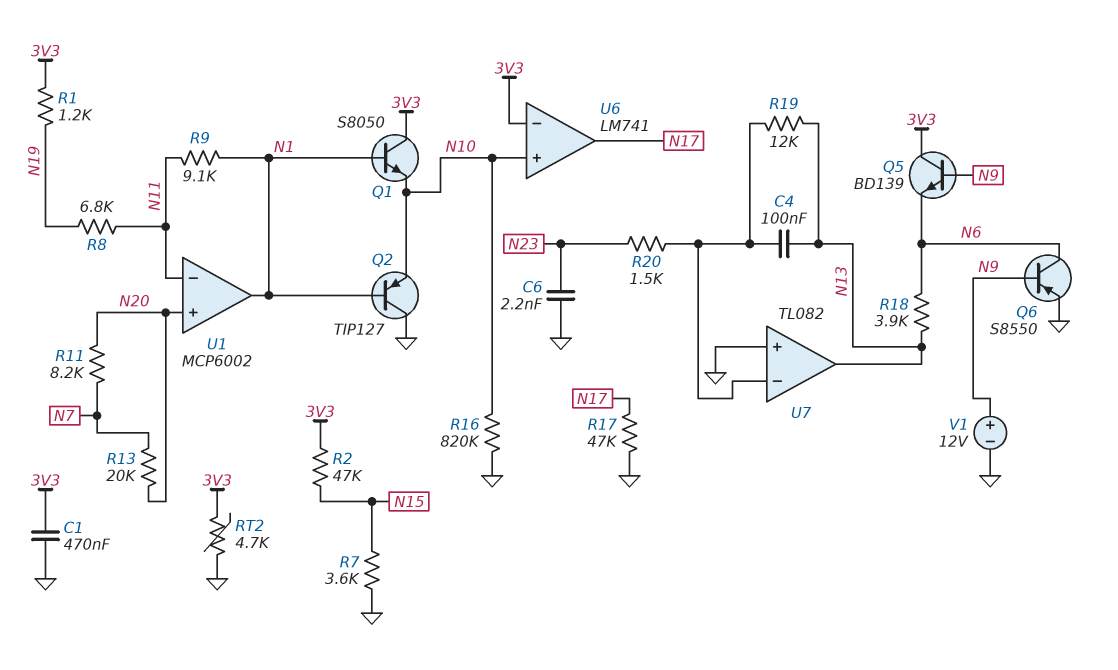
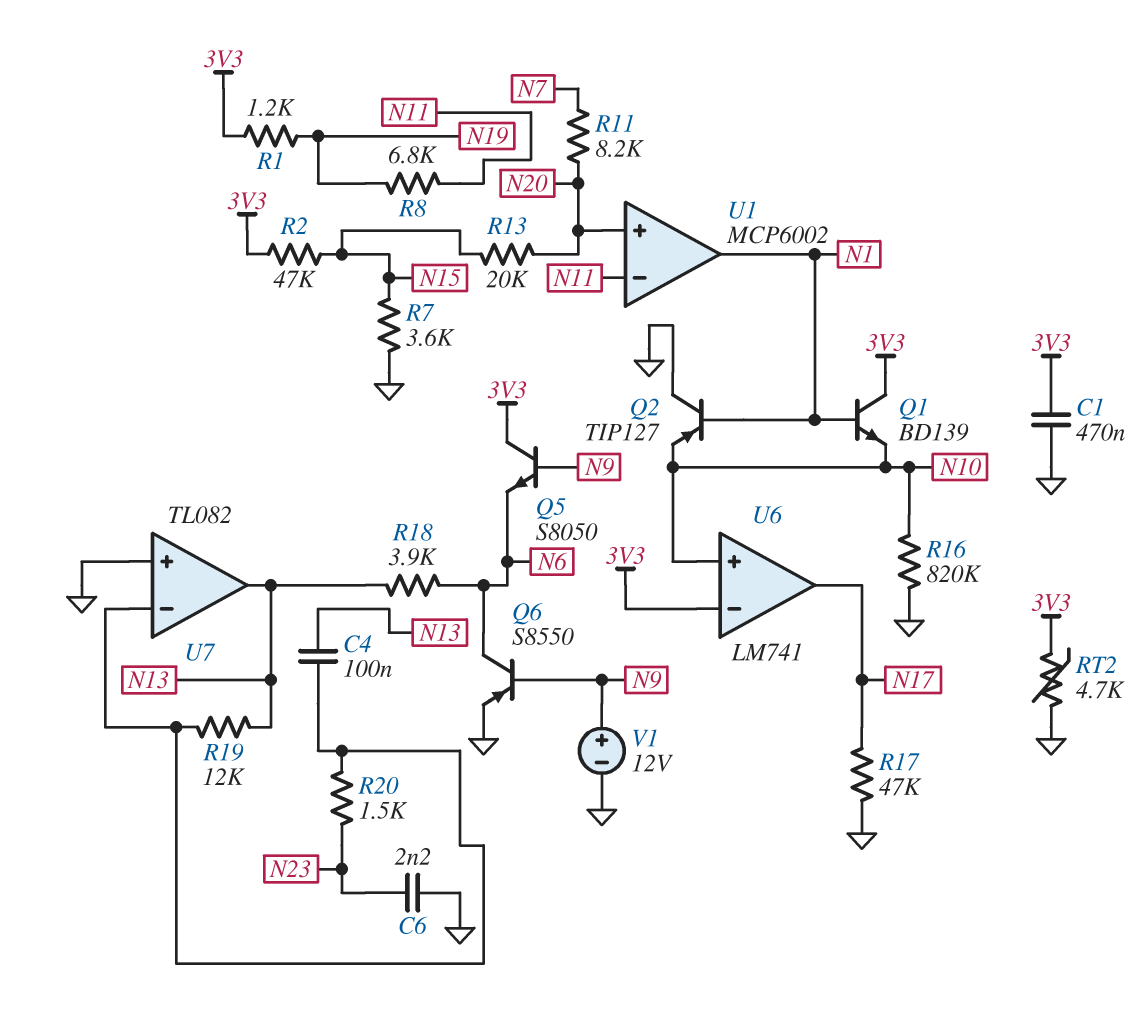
Q1: NPN S8050 (B N1, C 3V3, E N10) -> NPN BD139 (B N1, C 3V3, E N10)
Q5: NPN BD139 (B N9, C 3V3, E N6) -> NPN S8050 (B N9, C 3V3, E N6)
R9: 9.1k (N1, N11) -> none
R13: 20k (N7, N20) -> 20k (N15, N20)

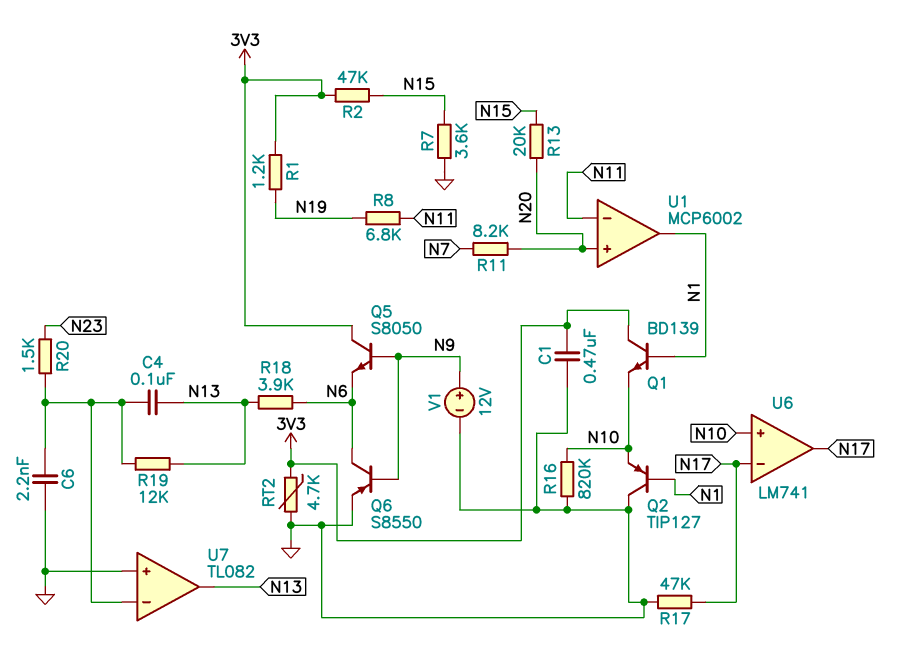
C6: 2.2nF (GND, N23) -> 2.2nF (GND, U7/in-)
U6 pin in-: 3V3 -> N17

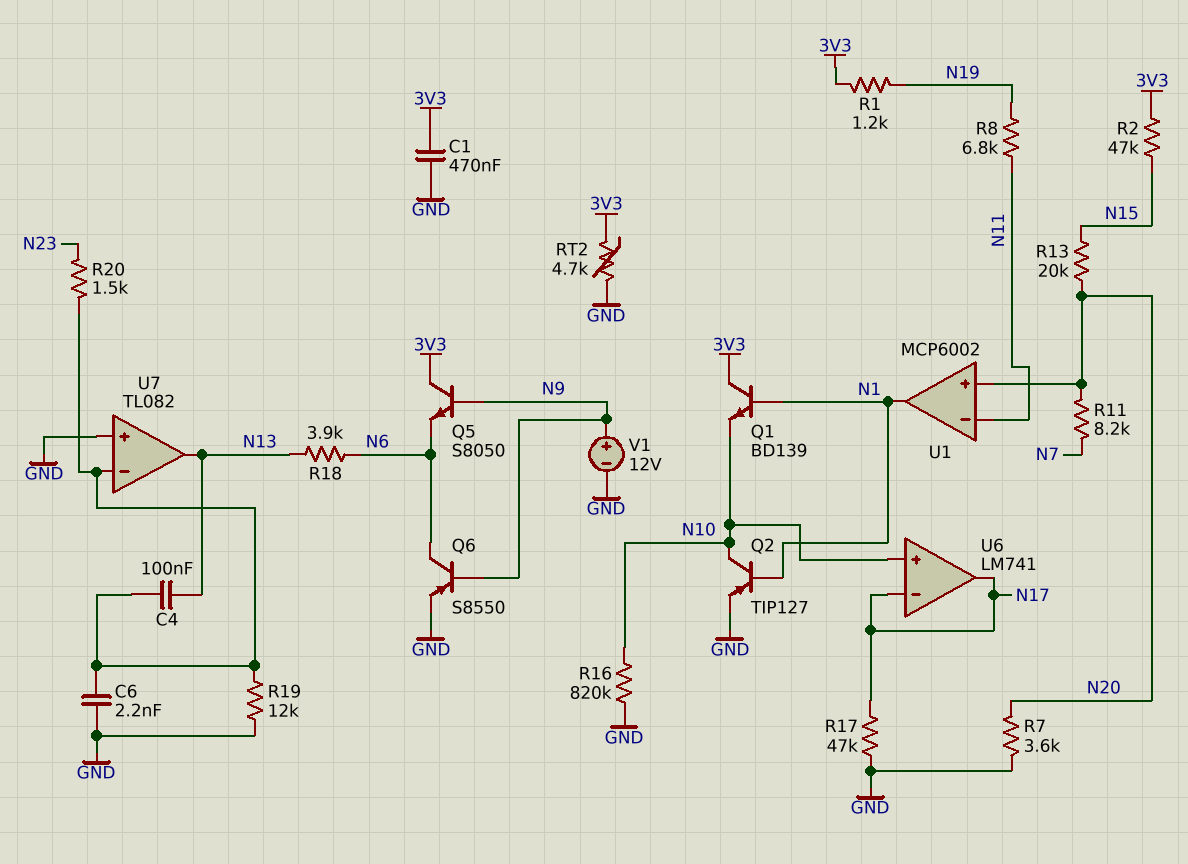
Q2: PNP TIP127 (B N1, C GND, E N10) -> PNP TIP127 (B N1, C N10, E GND)
R7: 3.6k (GND, N15) -> 3.6k (GND, N20)
R19: 12k (N13, U7/in-) -> 12k (GND, U7/in-)

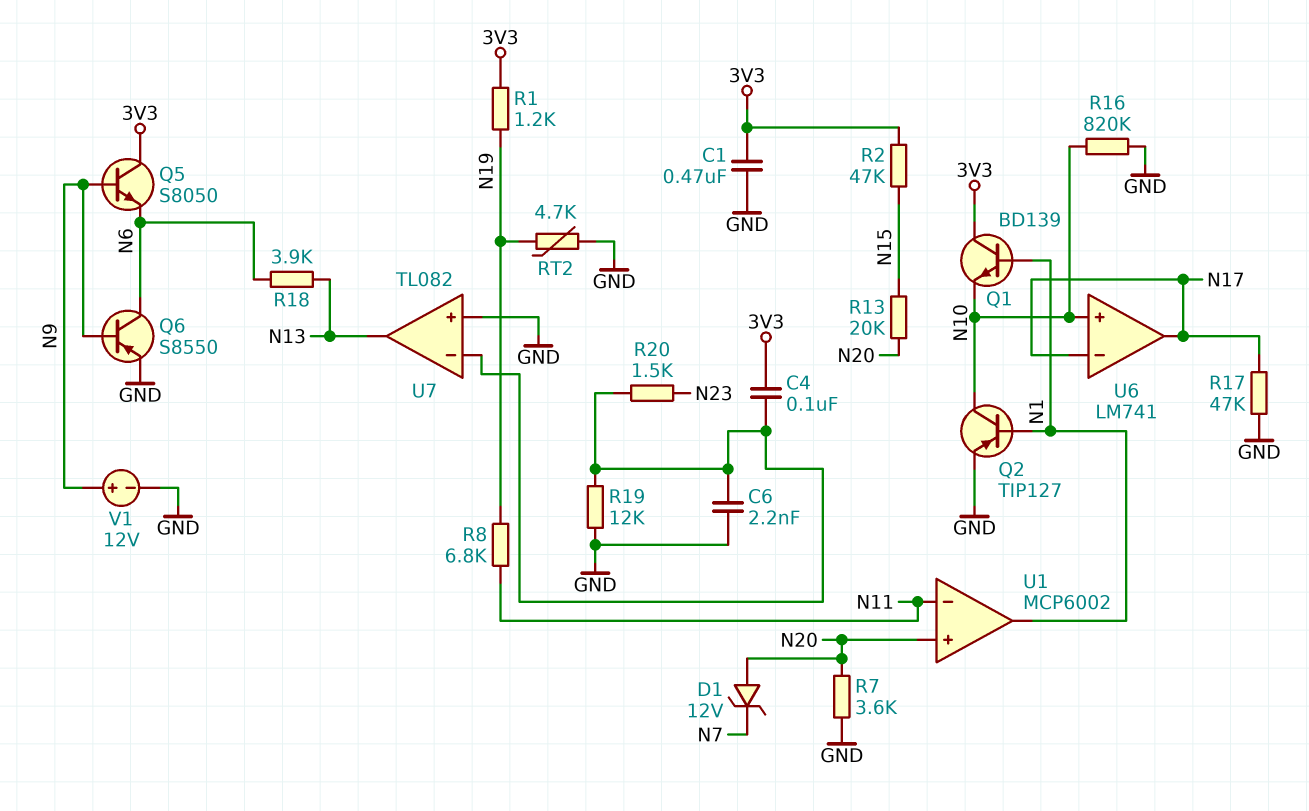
C4: 100nF (N13, U7/in-) -> 100nF (3V3, U7/in-)
D1: none -> zener 12V (A N20, K N7)
R11: 8.2k (N7, N20) -> none
RT2: 4.7k (3V3, GND) -> 4.7k (GND, N19)

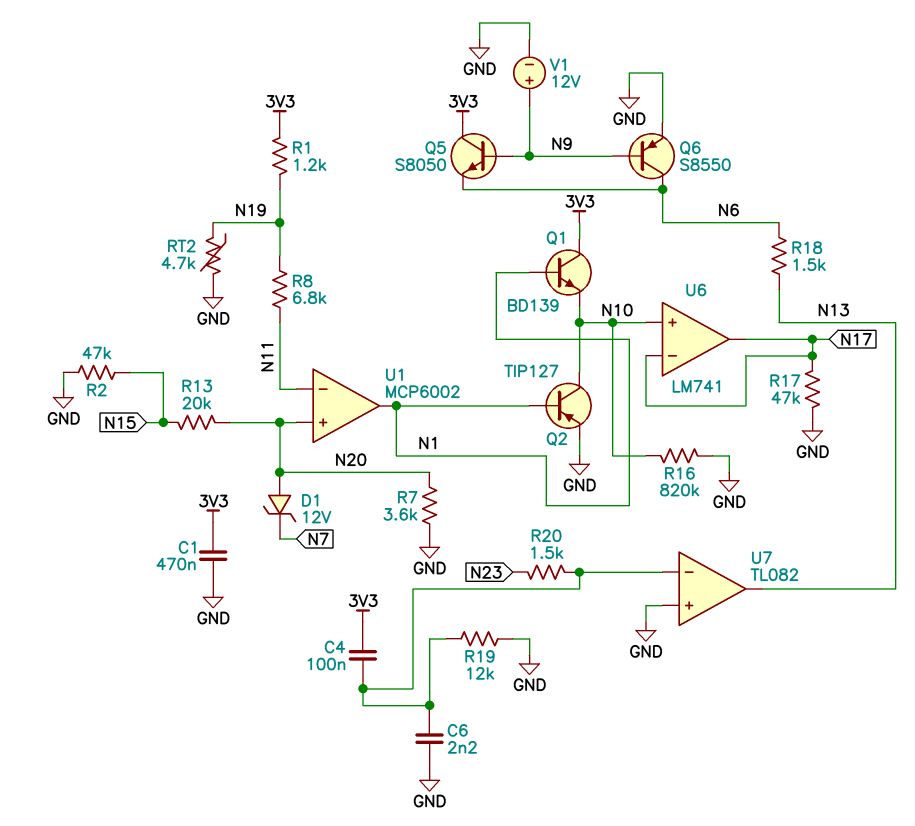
R2: 47k (3V3, N15) -> 47k (GND, N15)
R18: 3.9k (N6, N13) -> 1.5k (N6, N13)

